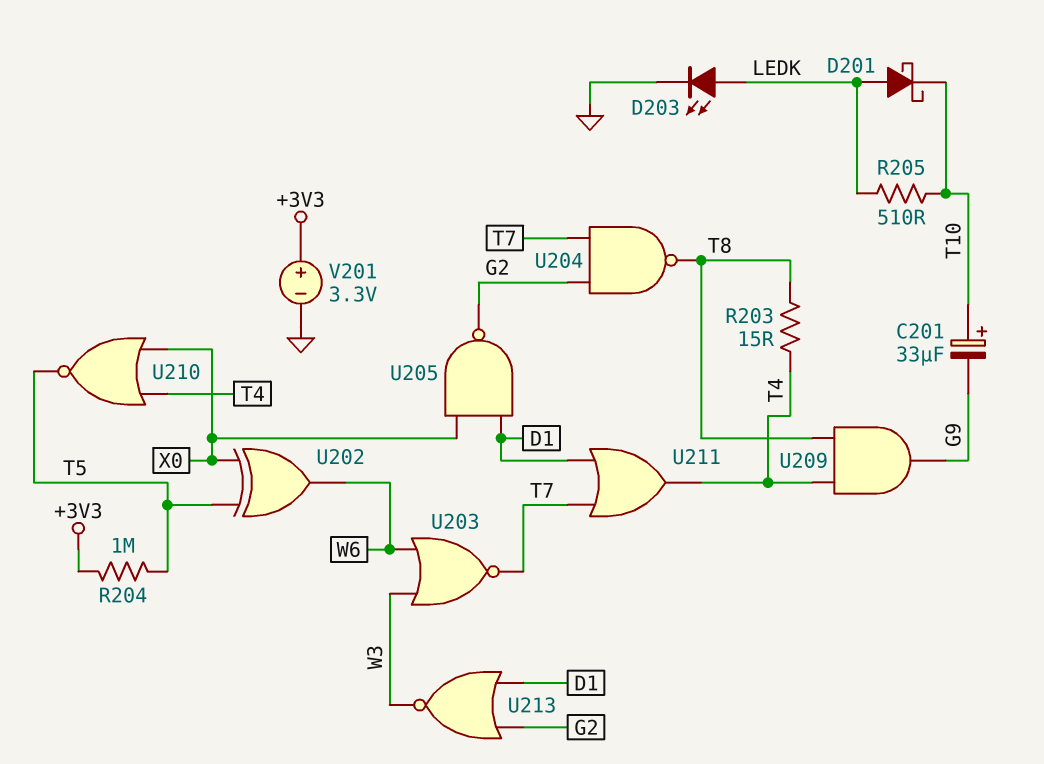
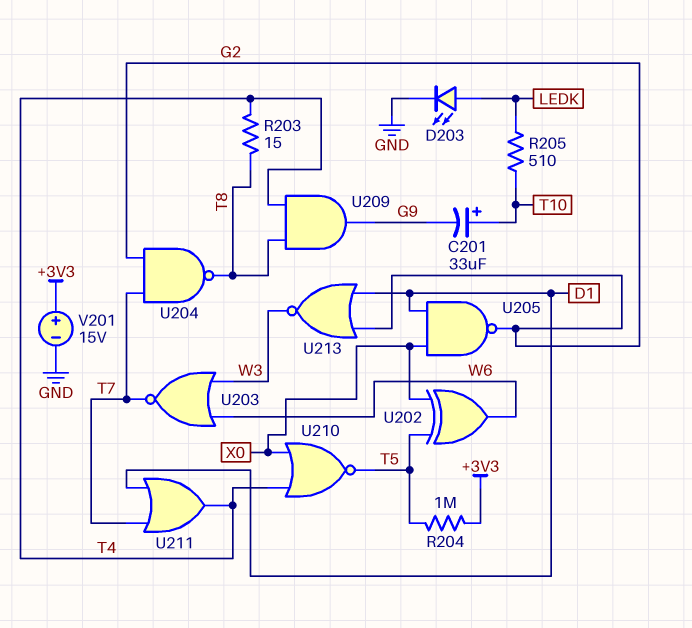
D201: schottky (A LEDK, K T10) -> none
V201: 3.3V (plus +3V3, minus GND) -> 15V (plus +3V3, minus GND)

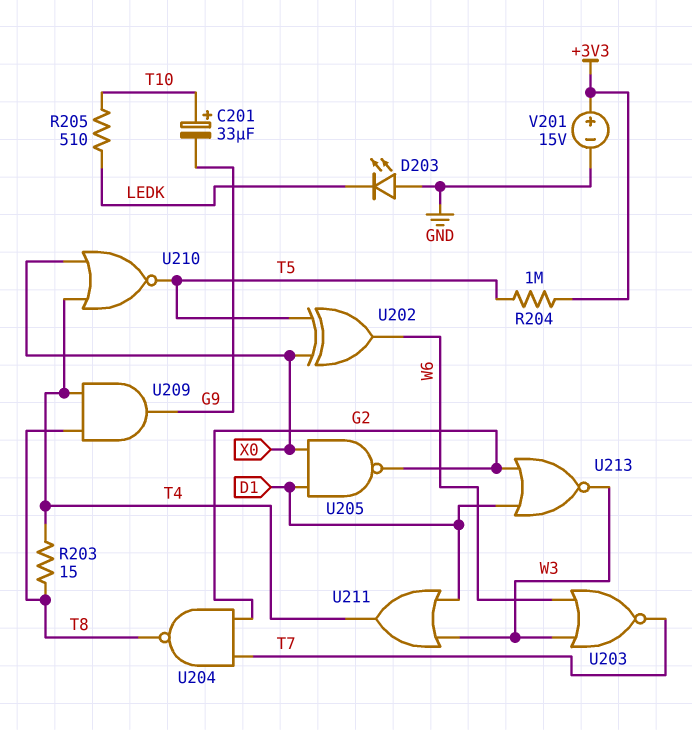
D203: LED (A LEDK, K GND) -> LED (A GND, K LEDK)
U211: OR (in D1, in T7, out T4) -> OR (in D1, in W3, out T4)

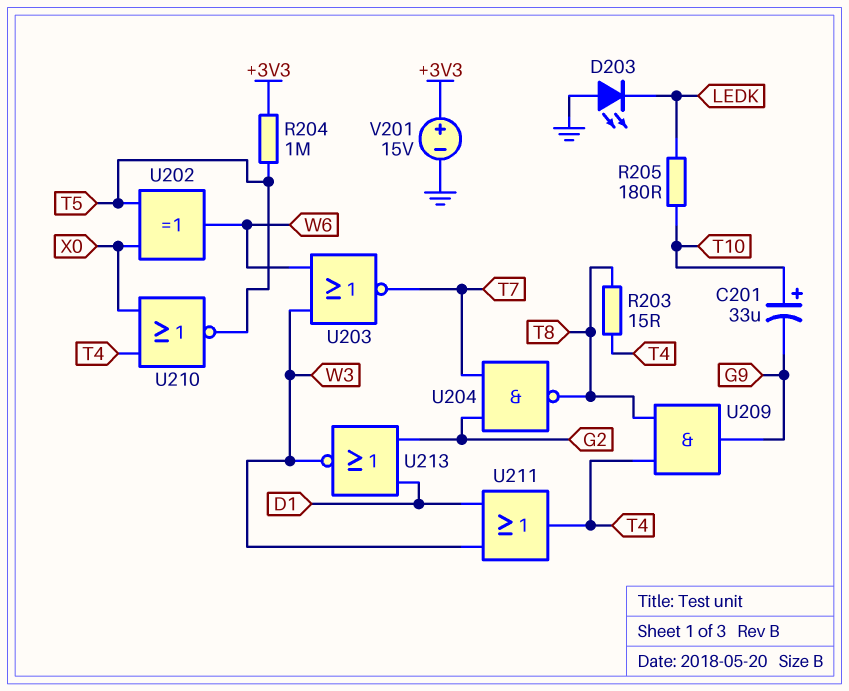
R205: 510 (LEDK, T10) -> 180 (LEDK, T10)
U205: NAND (in D1, in X0, out G2) -> none

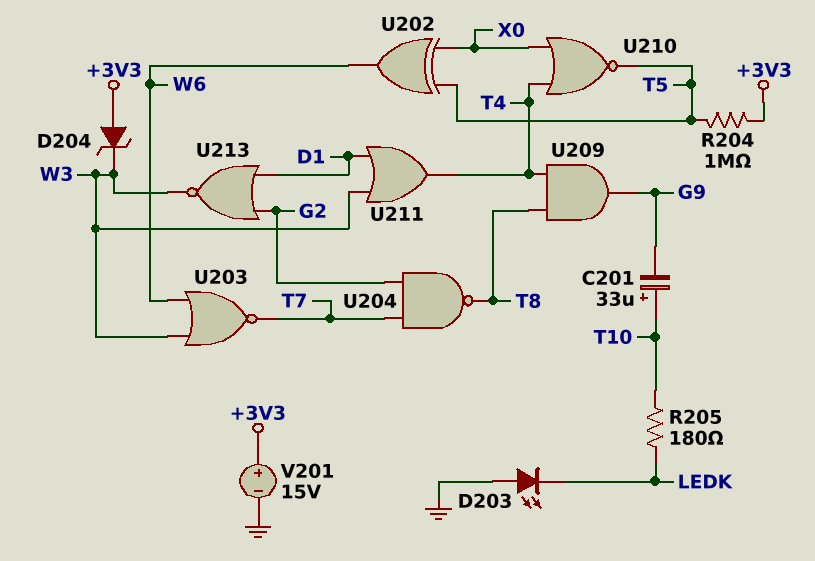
D204: none -> zener (A +3V3, K W3)
R203: 15 (T4, T8) -> none

